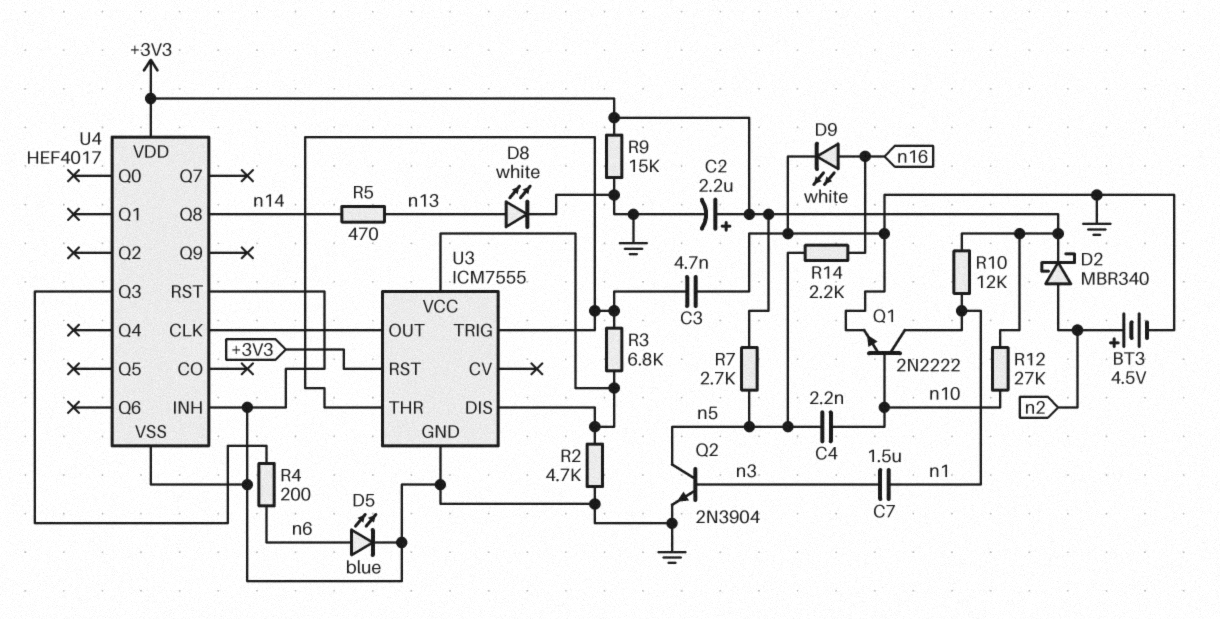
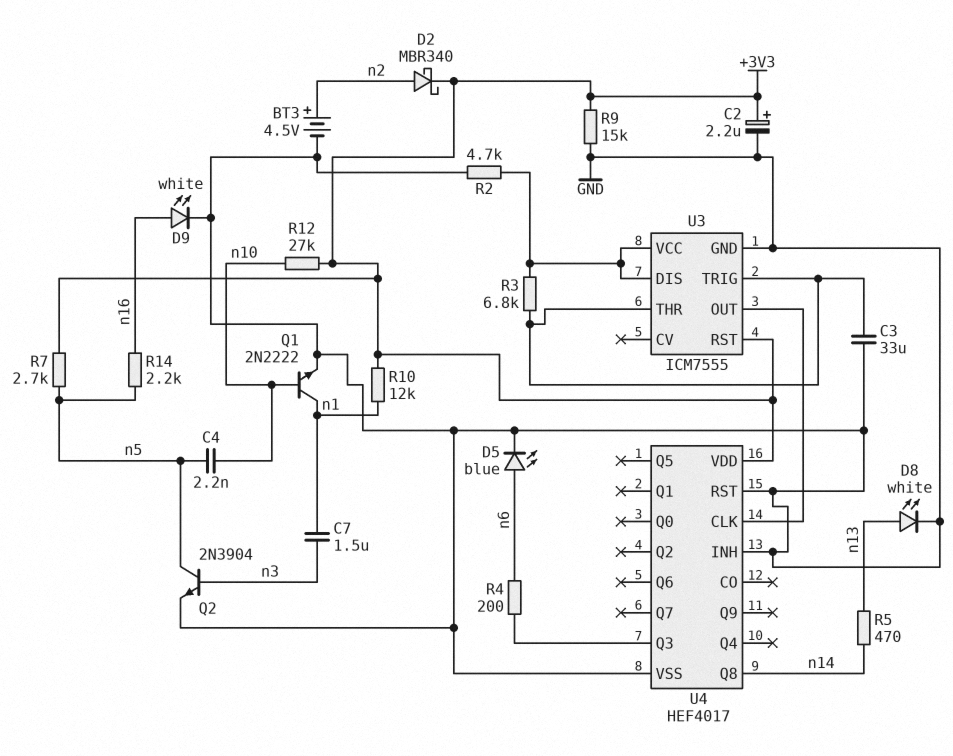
C3: 4.7nF (GND, U3/THR) -> 33uF (GND, U3/THR)

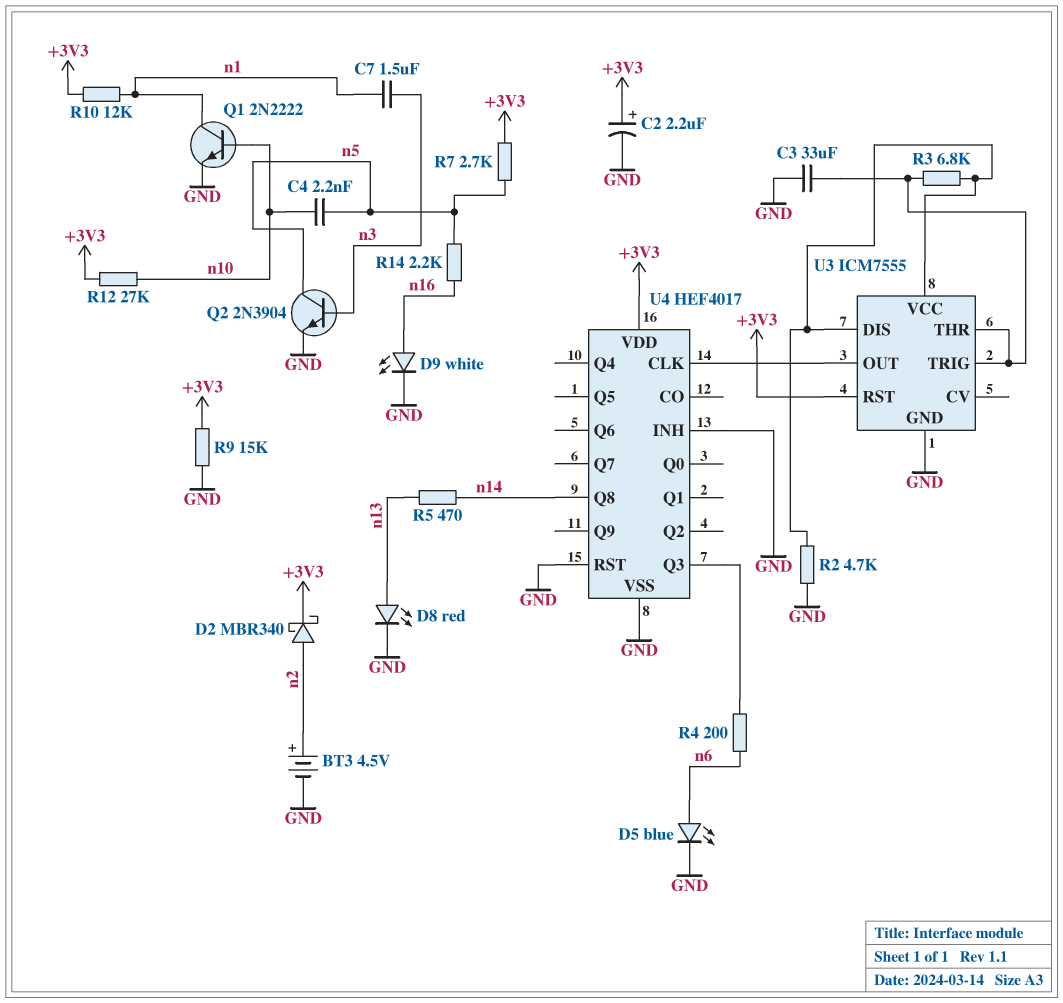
D8: LED white (A n13, K GND) -> LED red (A n13, K GND)

